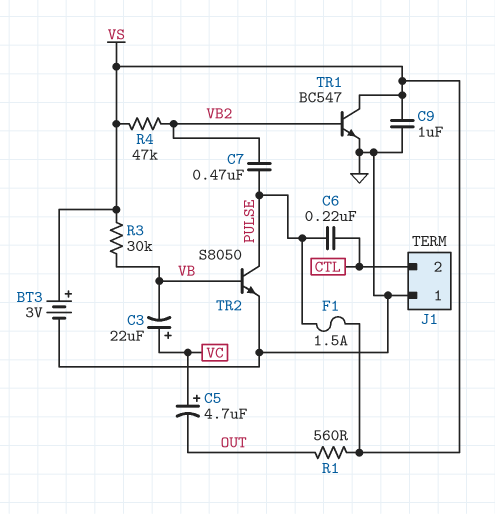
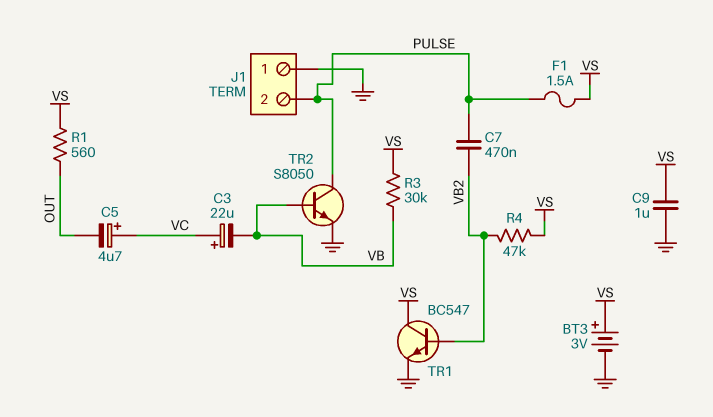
C6: 220nF (CTL, PULSE) -> none
J1 pin 2: CTL -> PULSE

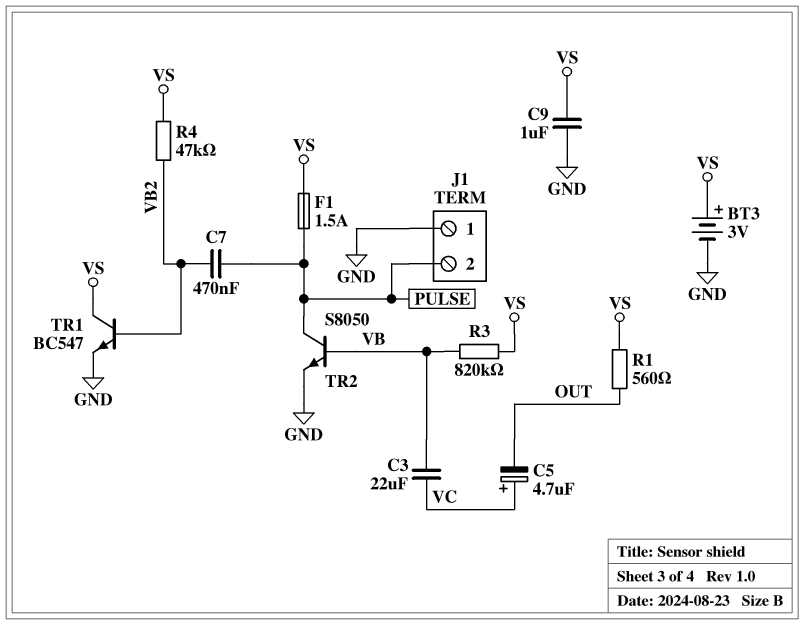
C3: 22uF (plus VC, minus VB) -> 22uF (VB, VC)
R3: 30k (VB, VS) -> 820k (VB, VS)

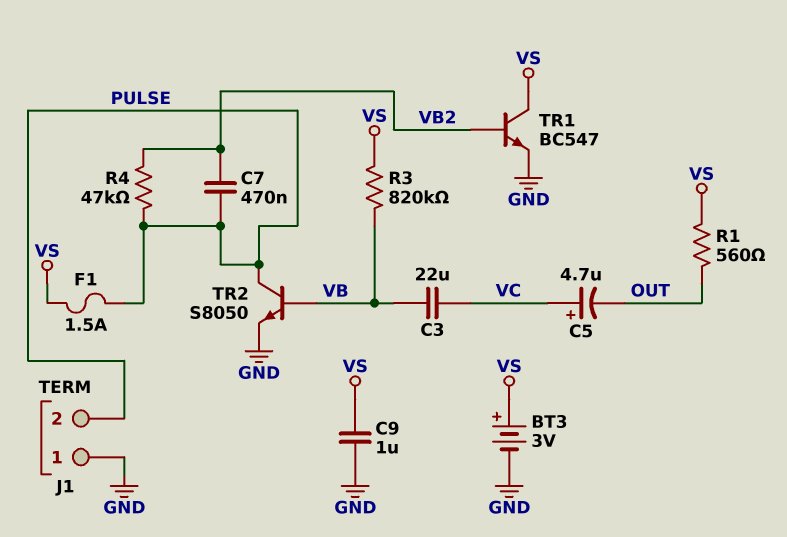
R4: 47k (VB2, VS) -> 47k (PULSE, VB2)

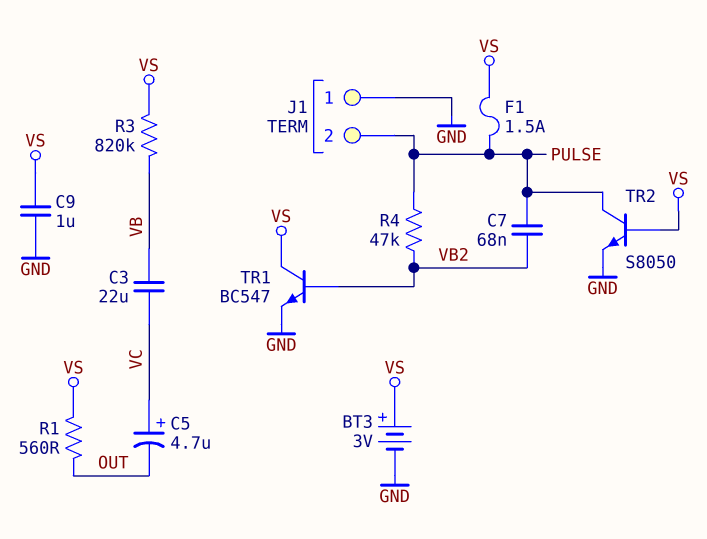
C7: 470nF (PULSE, VB2) -> 68nF (PULSE, VB2)
TR2: NPN S8050 (B VB, C PULSE, E GND) -> NPN S8050 (B VS, C PULSE, E GND)

